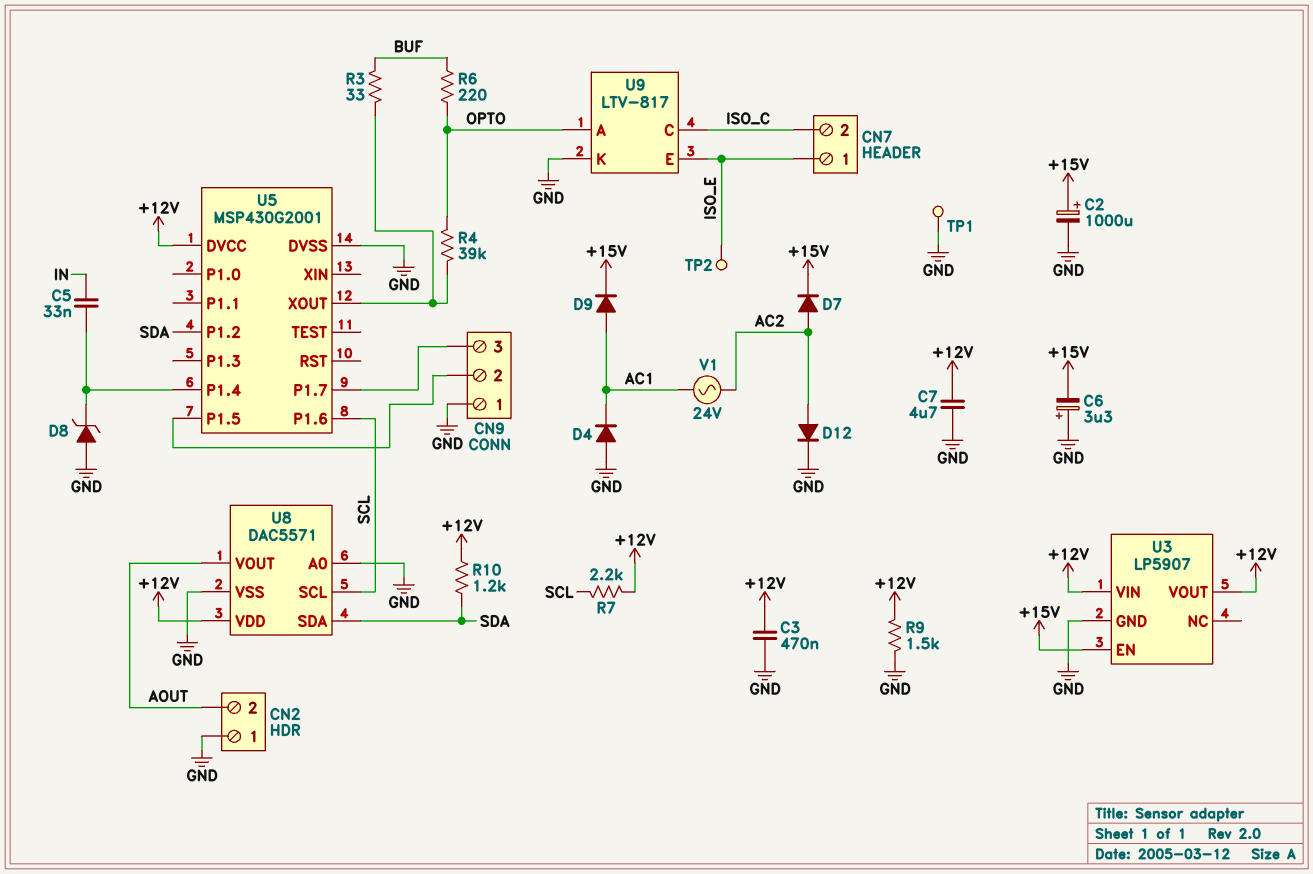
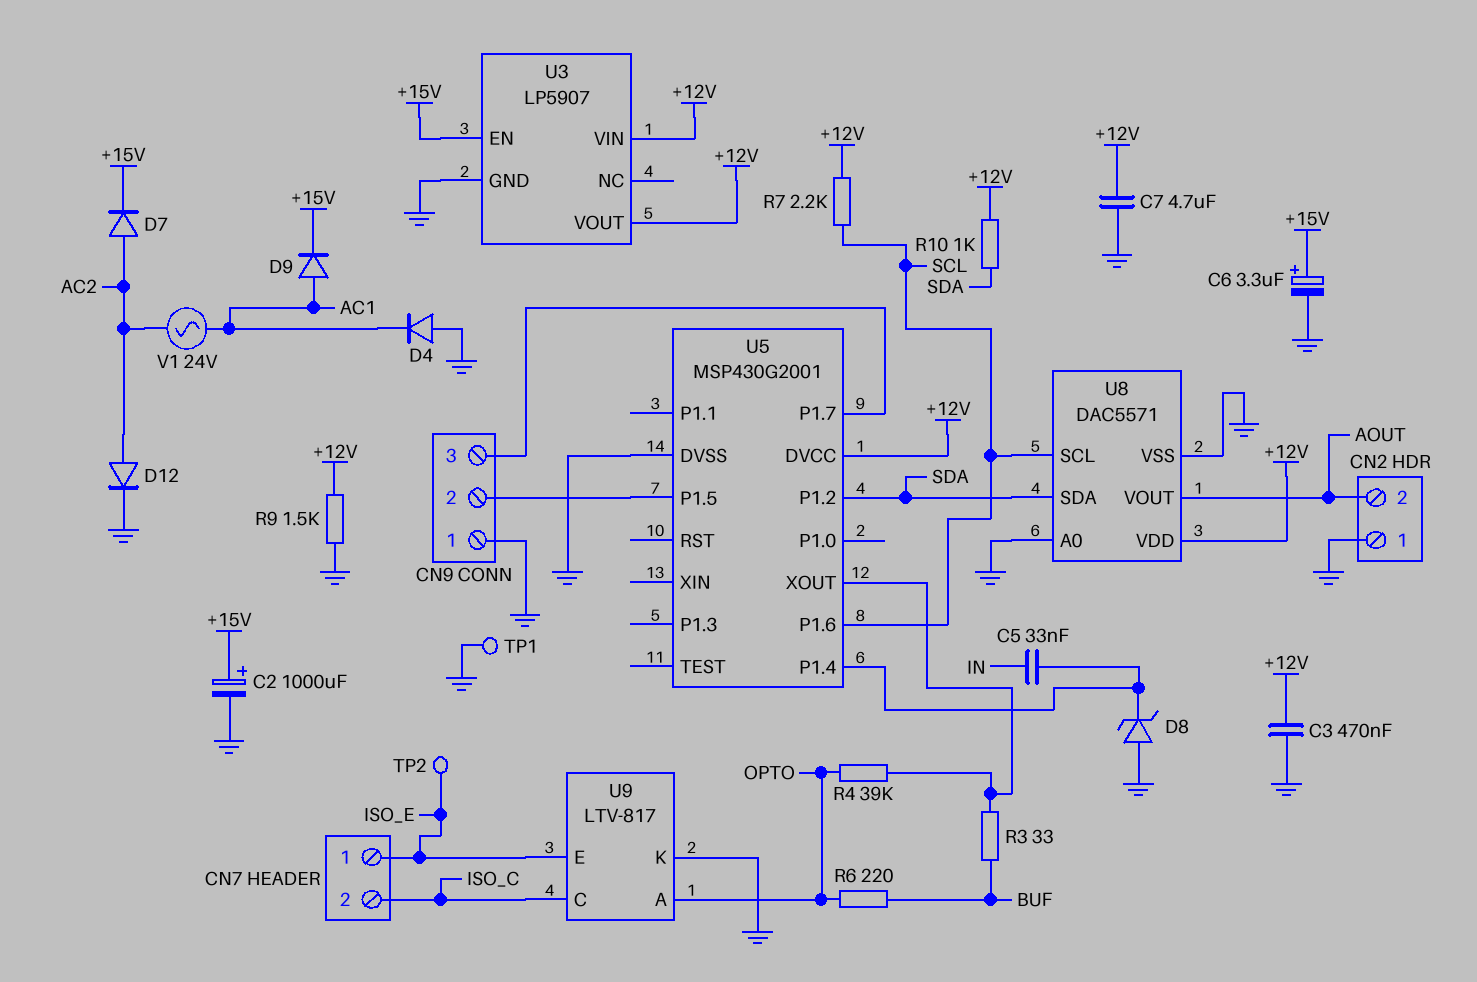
C6: 3.3uF (plus GND, minus +15V) -> 3.3uF (plus +15V, minus GND)
R10: 1.2k (+12V, SDA) -> 1k (+12V, SDA)

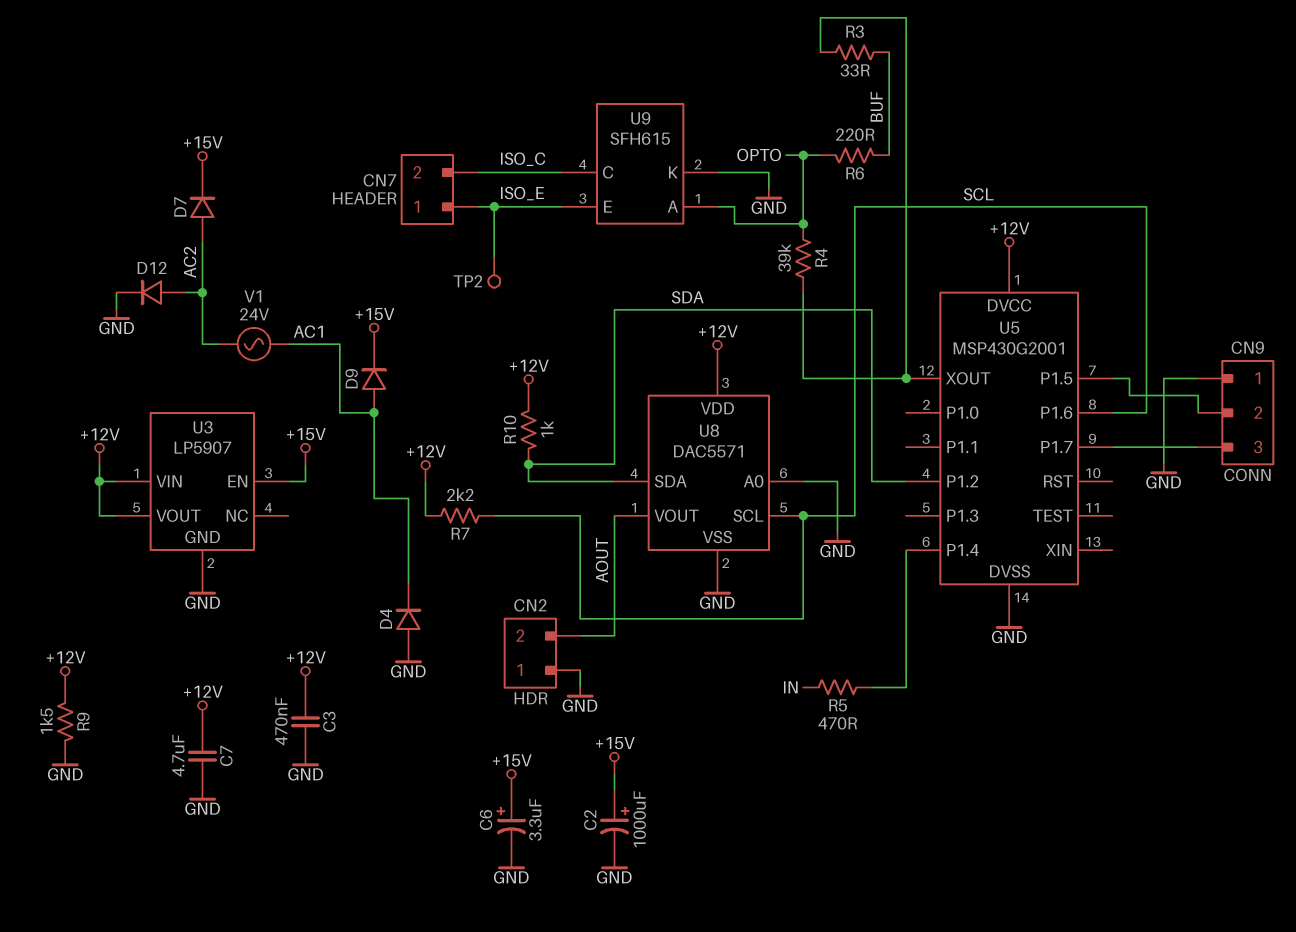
C5: 33nF (IN, U5/P1.4) -> none
D8: zener (A GND, K U5/P1.4) -> none
R5: none -> 470 (IN, U5/P1.4)
TP1: test point (GND) -> none
U9: LTV-817 -> SFH615

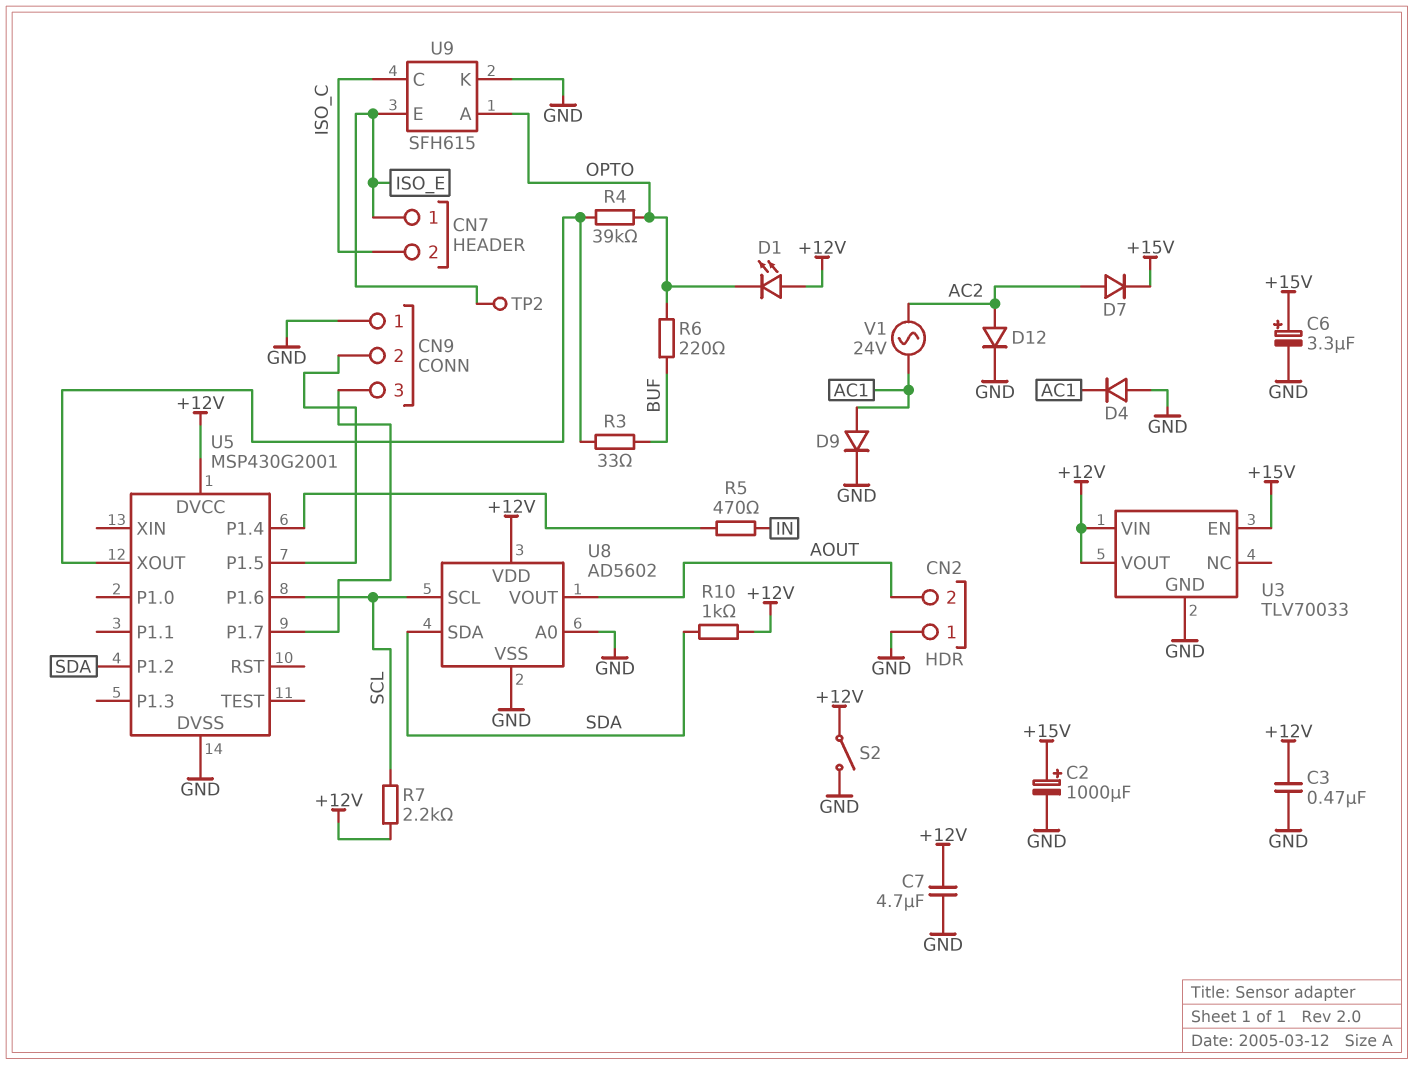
D1: none -> LED (A +12V, K OPTO)
D9: diode (A AC1, K +15V) -> diode (A AC1, K GND)
R9: 1.5k (+12V, GND) -> none
S2: none -> switch (+12V, GND)
U3: LP5907 -> TLV70033
U8: DAC5571 -> AD5602

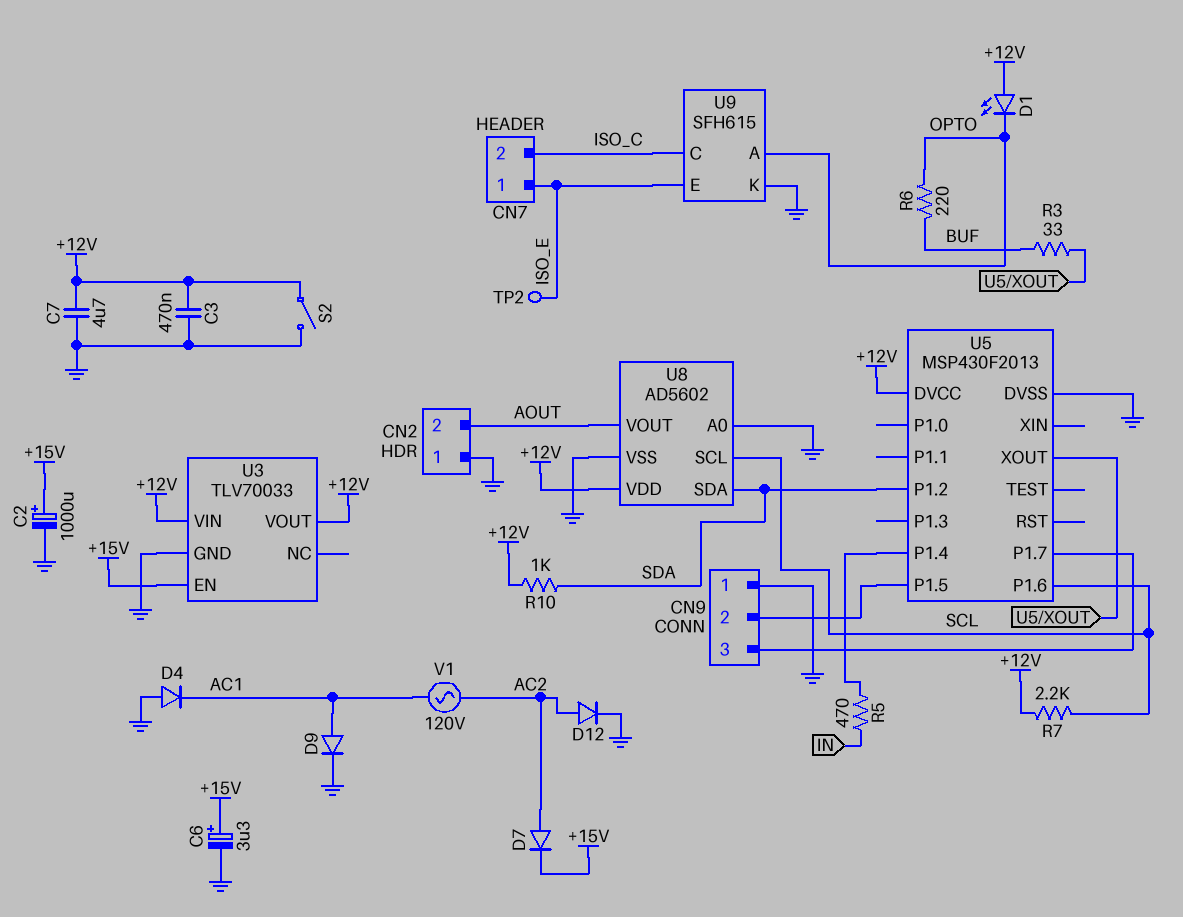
R4: 39k (OPTO, U5/XOUT) -> none
U5: MSP430G2001 -> MSP430F2013
V1: AC 24V (AC1, AC2) -> AC 120V (AC1, AC2)

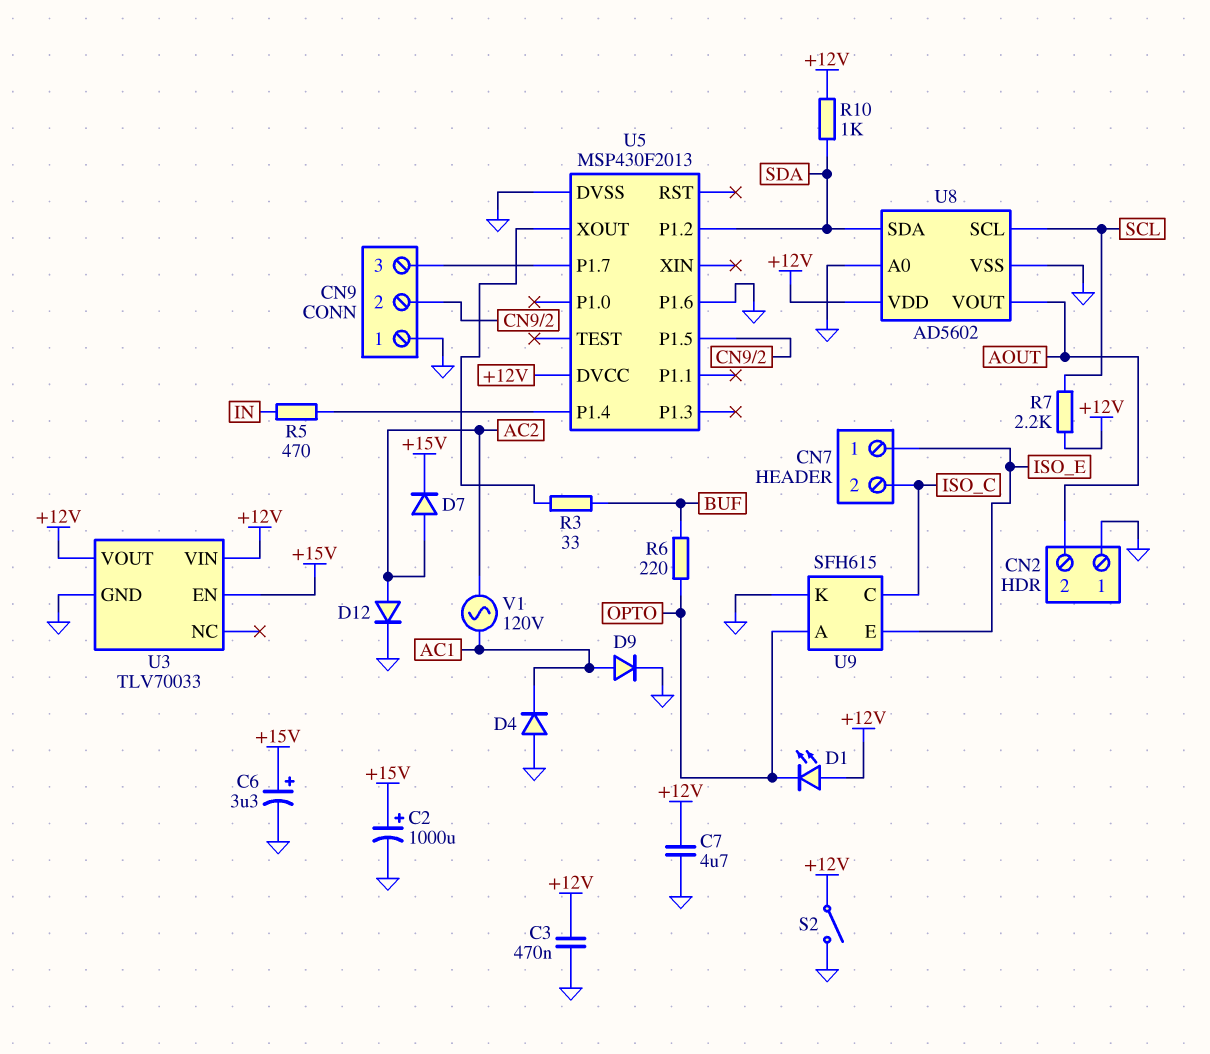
TP2: test point (ISO_E) -> none
U5 pin P1.6: SCL -> GND

